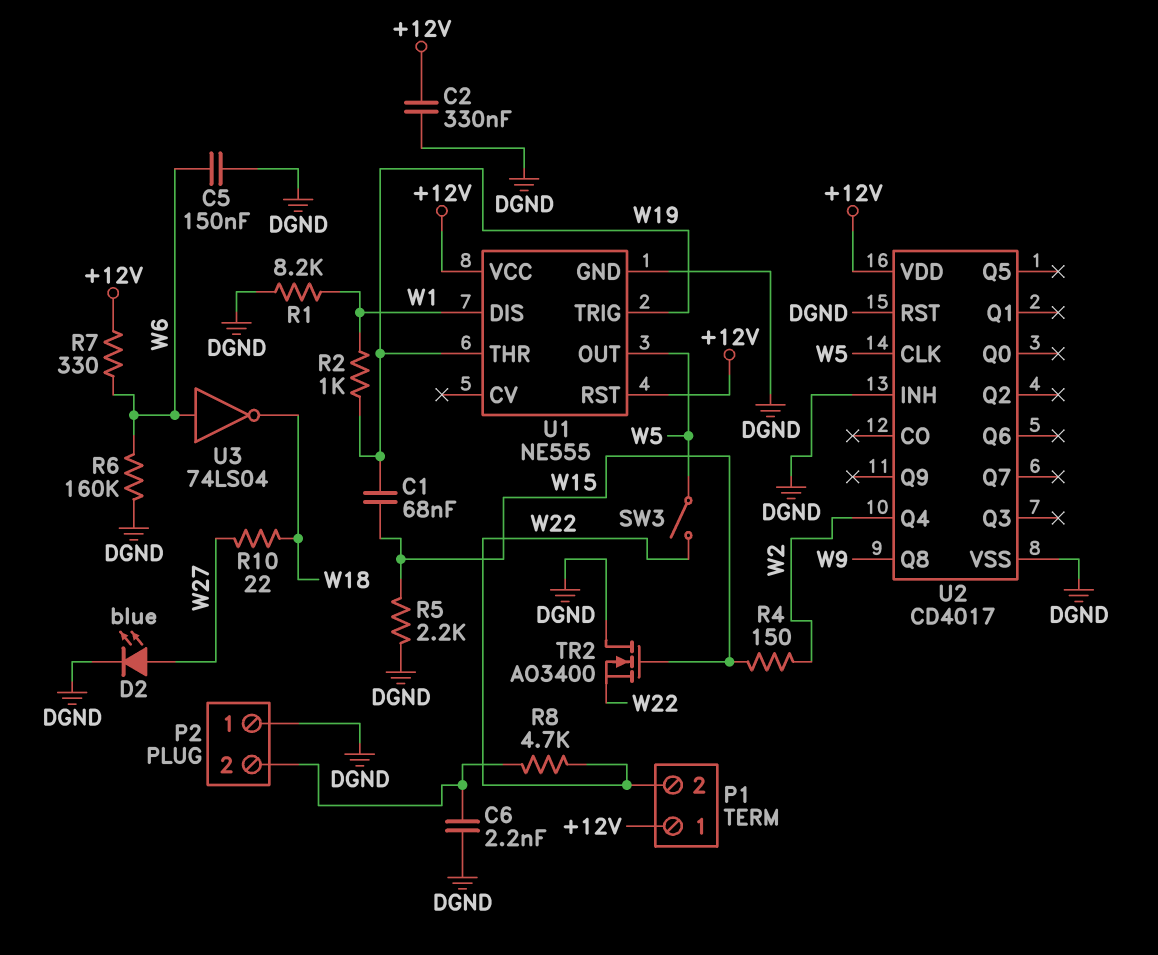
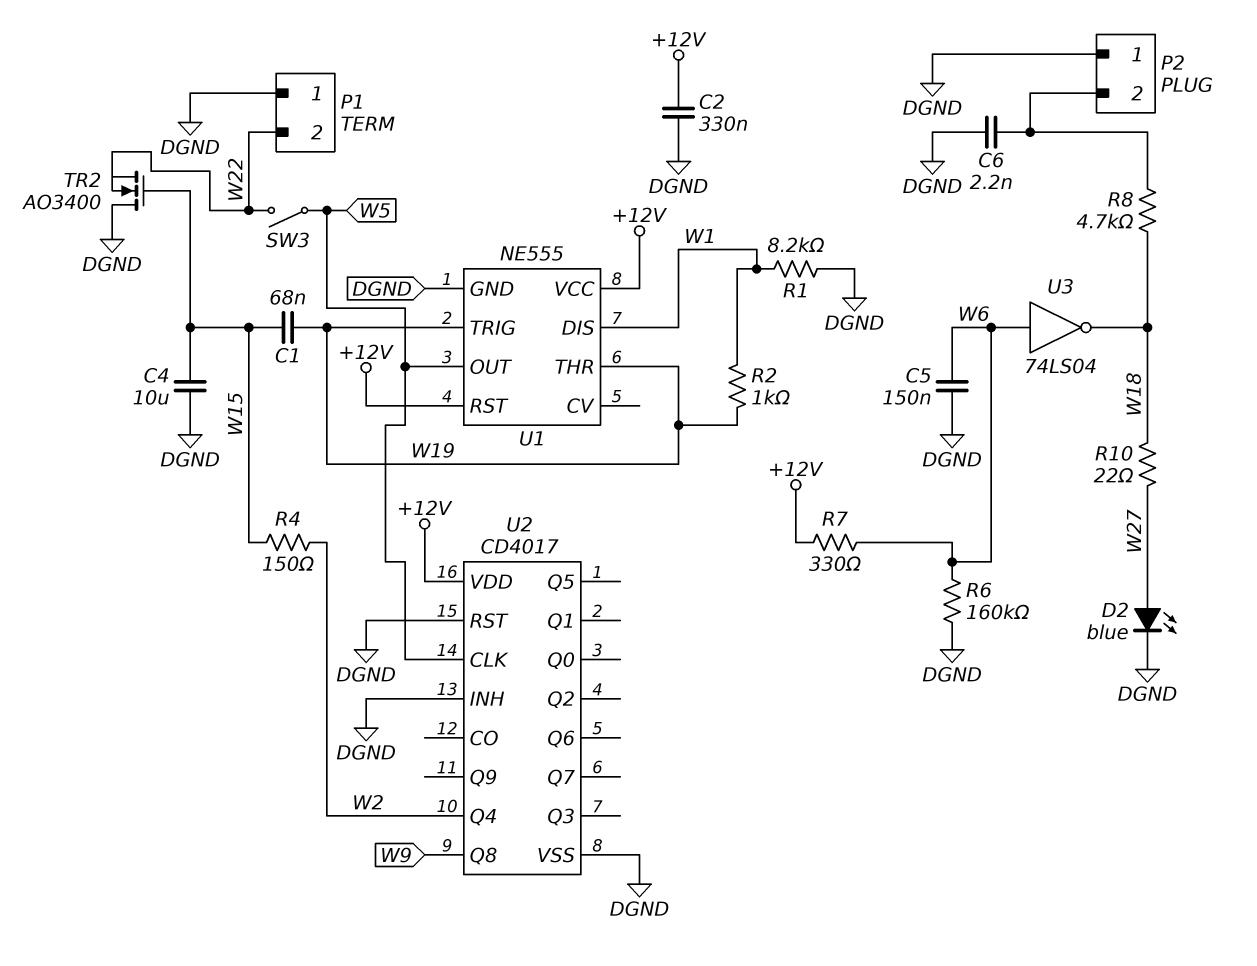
C4: none -> 10uF (DGND, W15)
P1 pin 1: +12V -> DGND
R5: 2.2k (DGND, W15) -> none
R8: 4.7k (P2/2, W22) -> 4.7k (P2/2, W18)

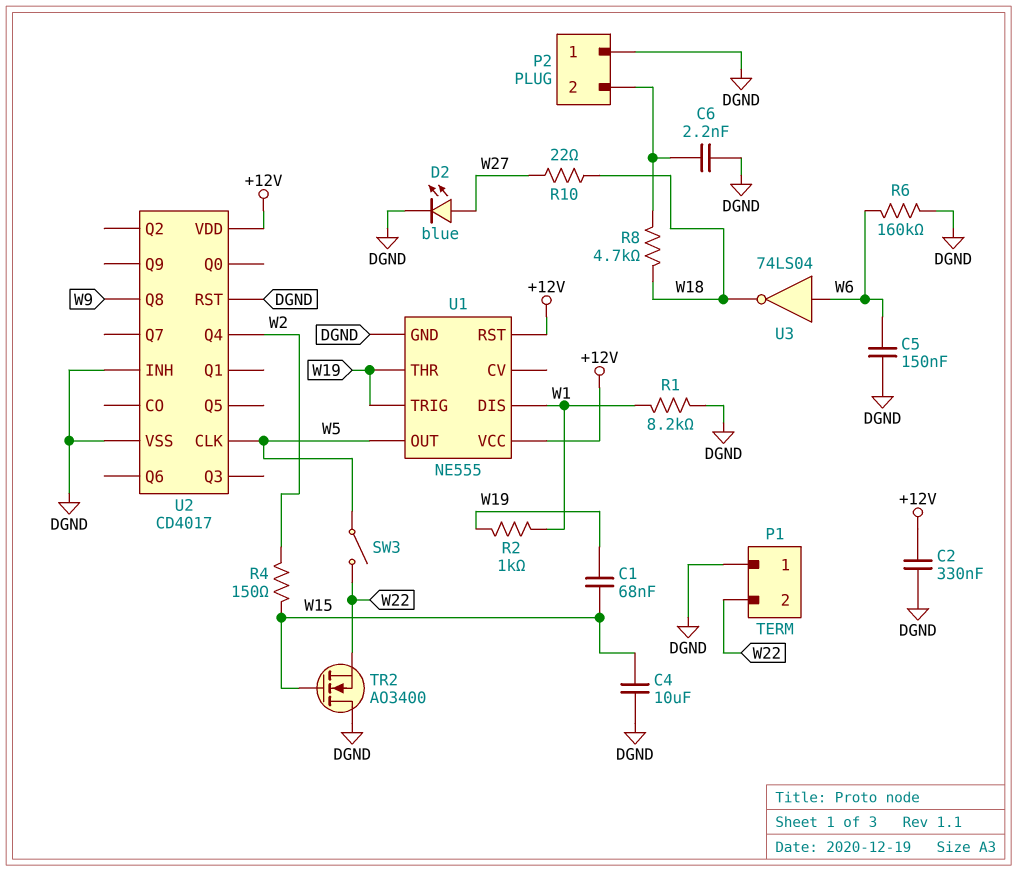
R7: 330 (+12V, W6) -> none

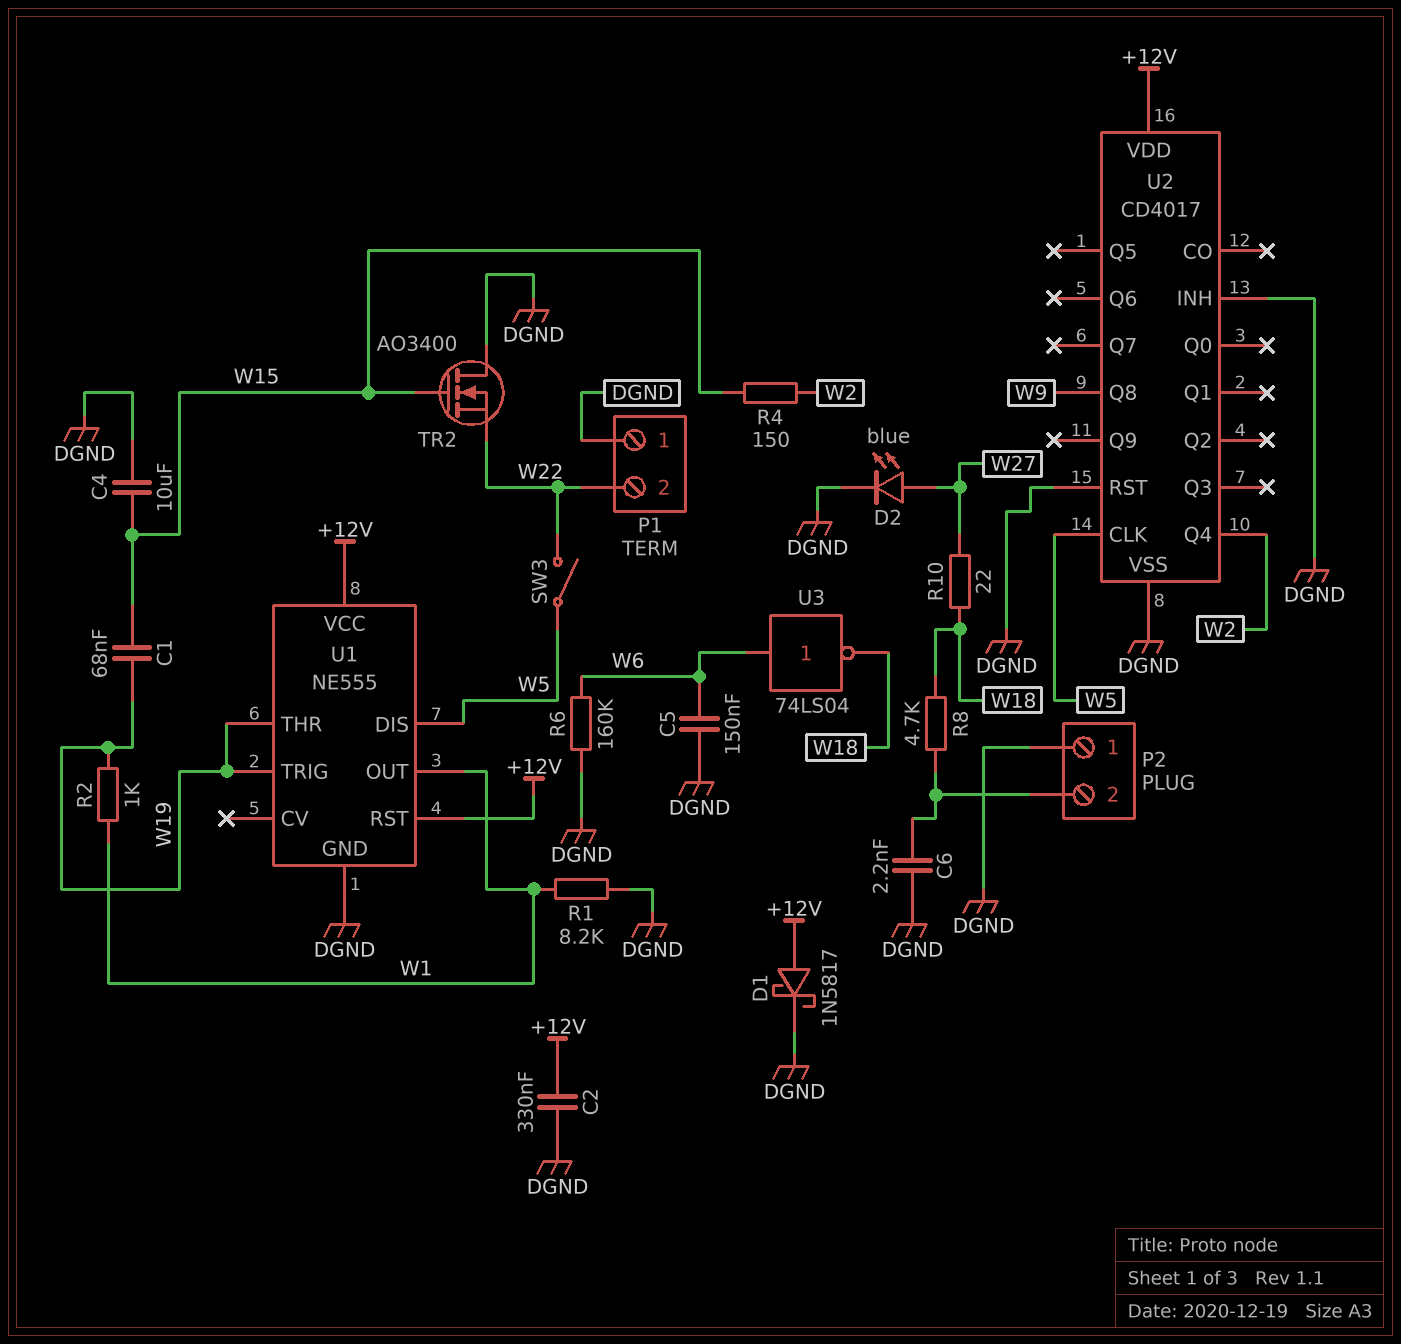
D1: none -> schottky 1N5817 (A +12V, K DGND)
U1 pin DIS: W1 -> W5
U1 pin OUT: W5 -> W1

